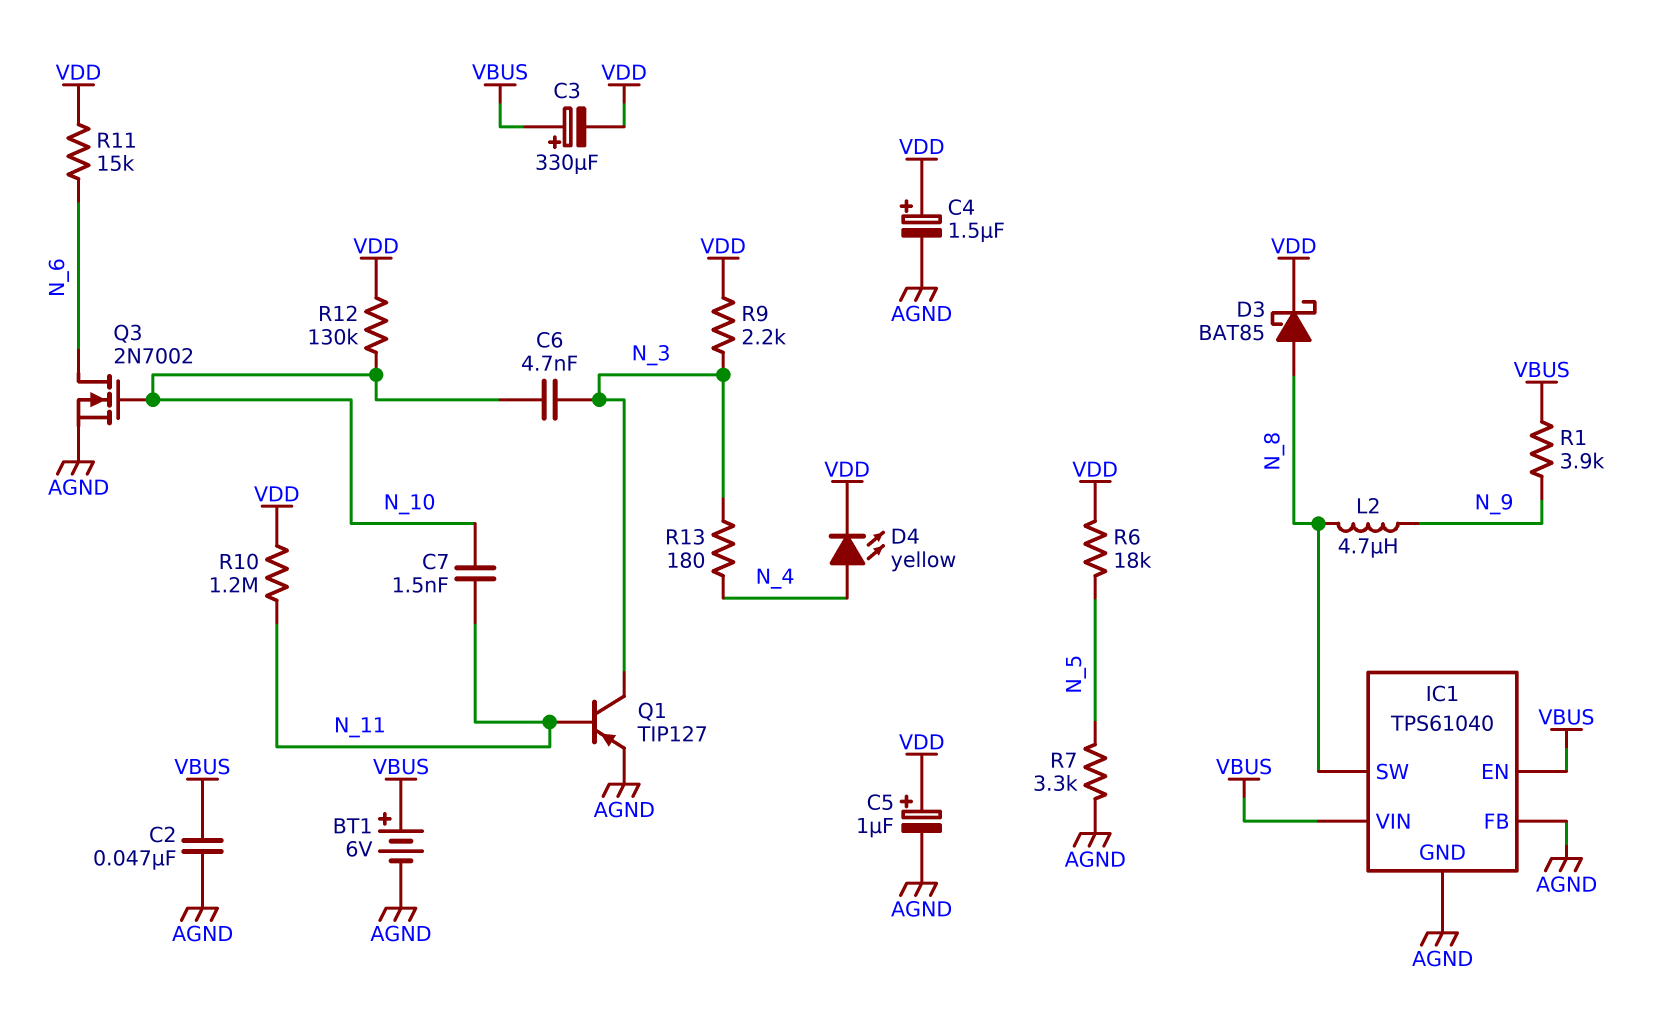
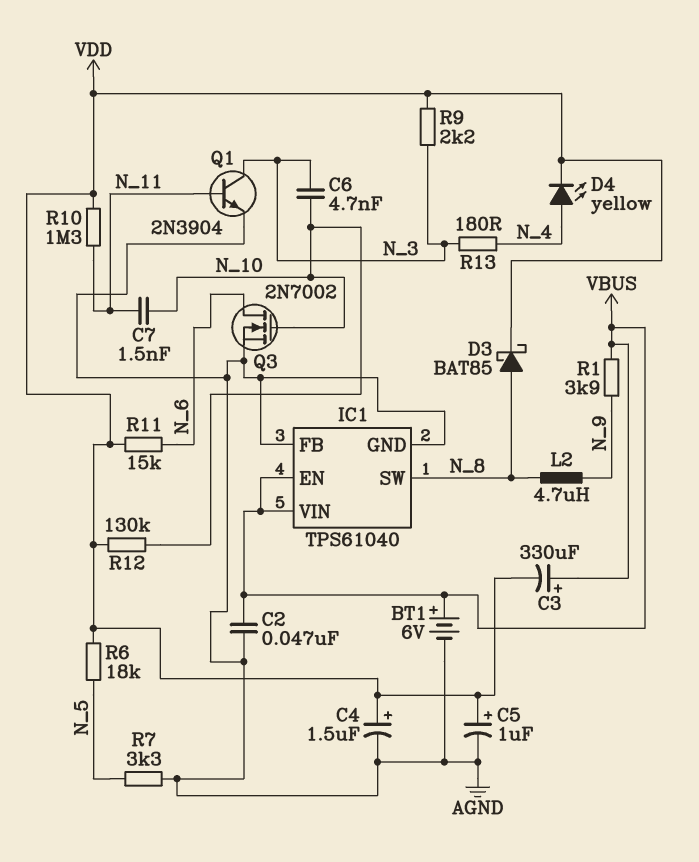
Q1: PNP TIP127 (B N_11, C N_3, E AGND) -> NPN 2N3904 (B N_11, C N_3, E AGND)
R10: 1.2M (N_11, VDD) -> 1.3M (N_11, VDD)

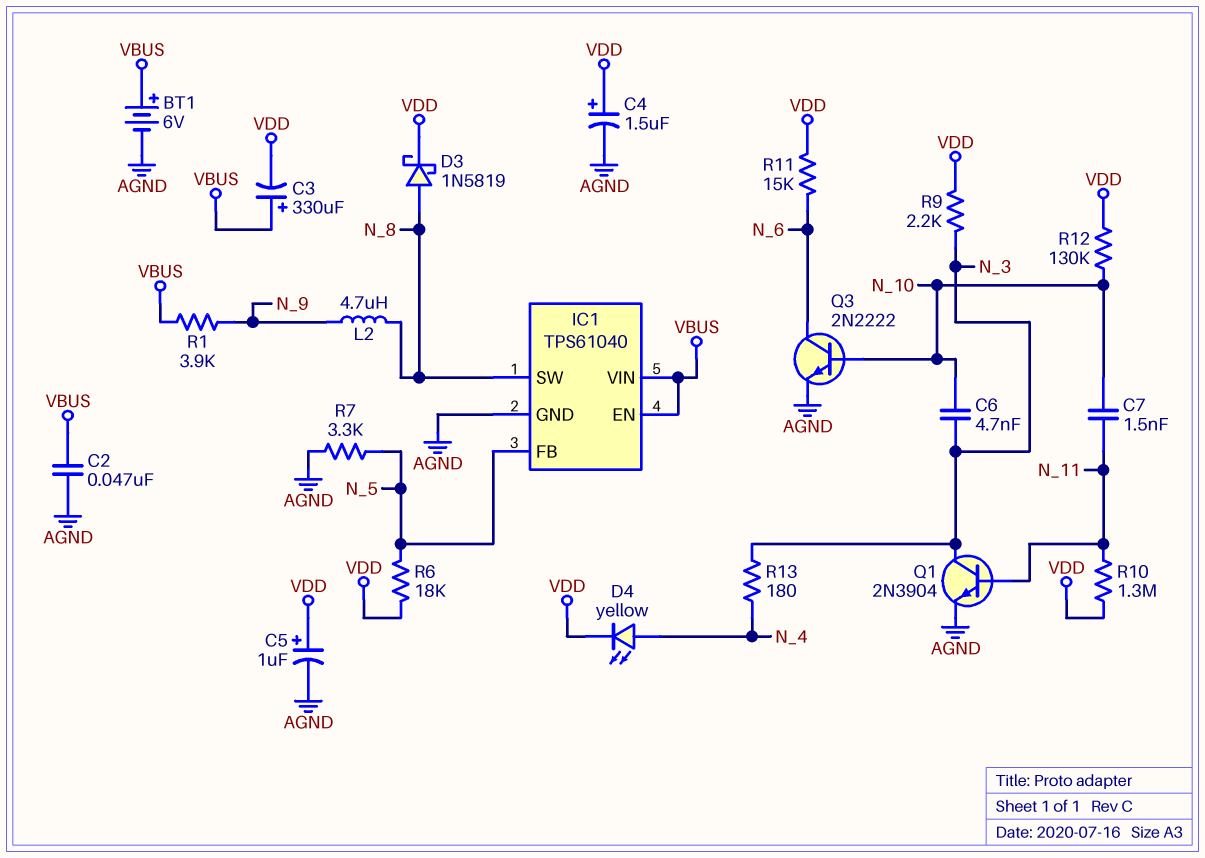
D3: schottky BAT85 (A N_8, K VDD) -> schottky 1N5819 (A N_8, K VDD)
IC1 pin FB: AGND -> N_5
Q3: NMOS 2N7002 (G N_10, D N_6, S AGND) -> NPN 2N2222 (B N_10, C N_6, E AGND)

